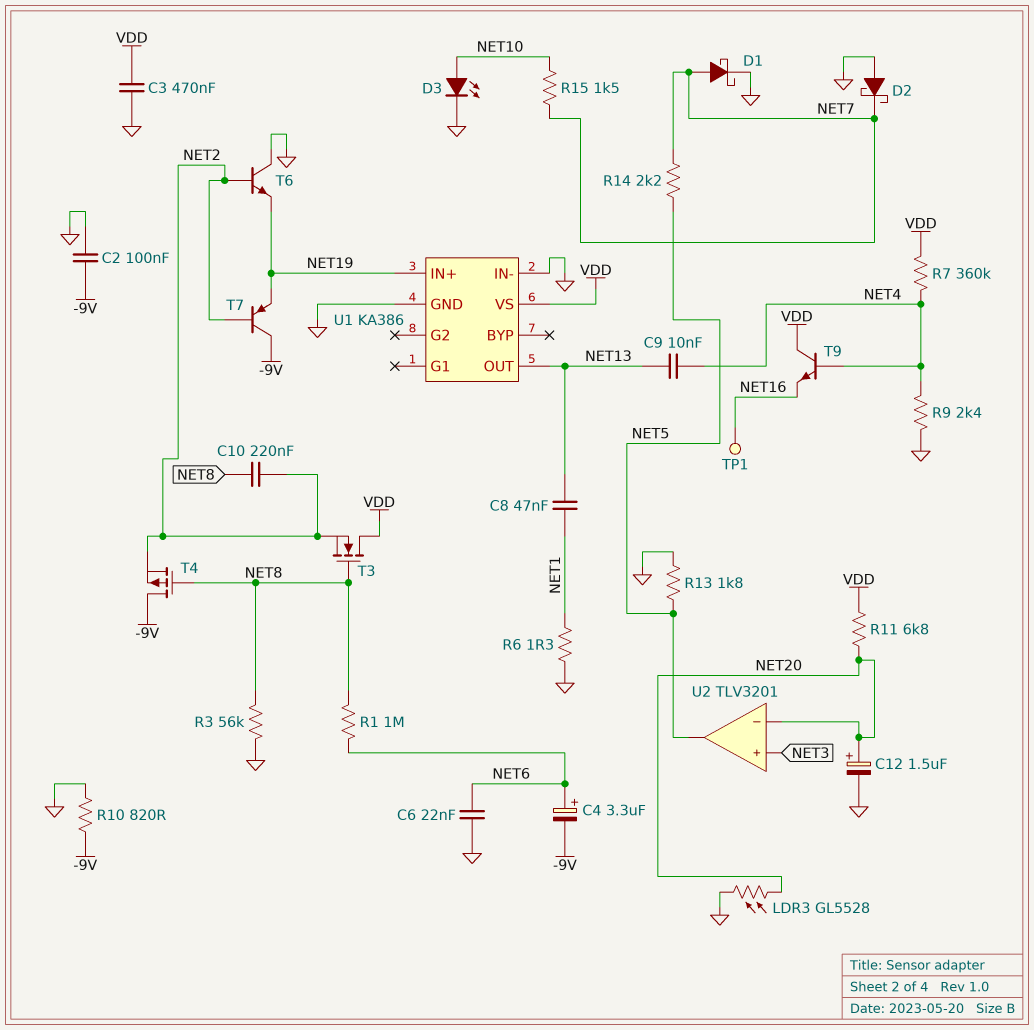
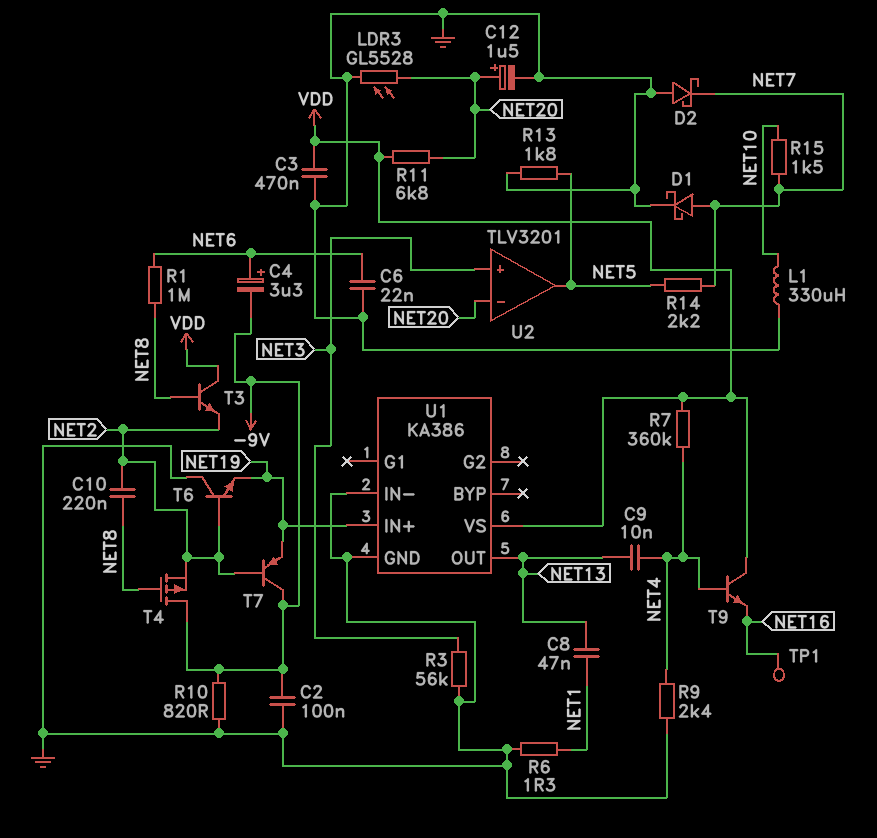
D3: LED (A NET10, K GND) -> none
L1: none -> 330uH (GND, NET10)
R3: 56k (GND, NET8) -> 56k (GND, NET3)
T3: NMOS (G NET8, D VDD, S NET2) -> NPN (B NET8, C VDD, E NET2)

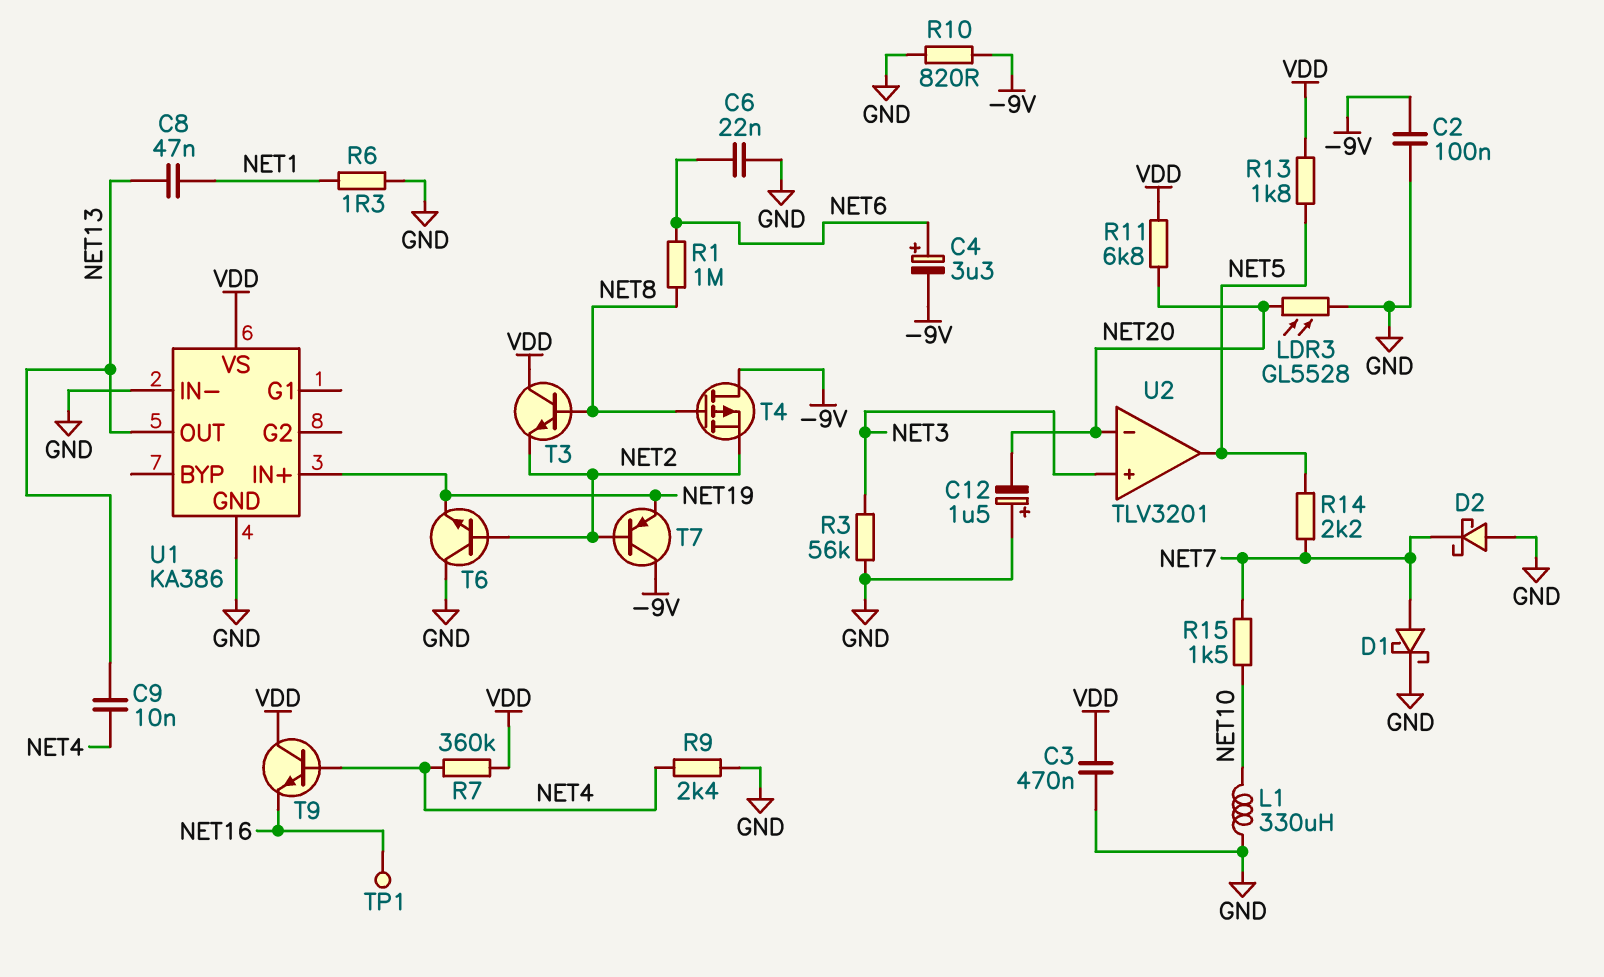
C10: 220nF (NET2, NET8) -> none
C12: 1.5uF (plus NET20, minus GND) -> 1.5uF (plus GND, minus NET20)
R13: 1.8k (GND, NET5) -> 1.8k (NET5, VDD)

